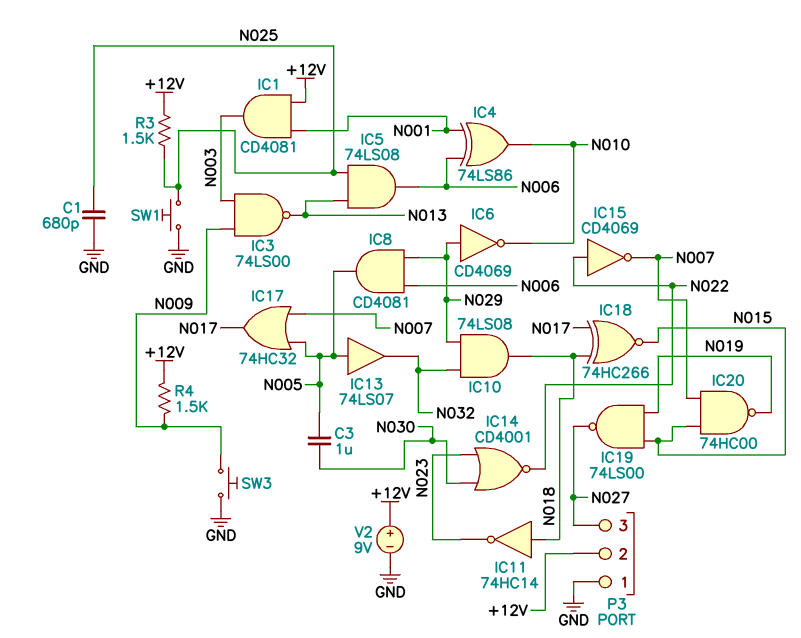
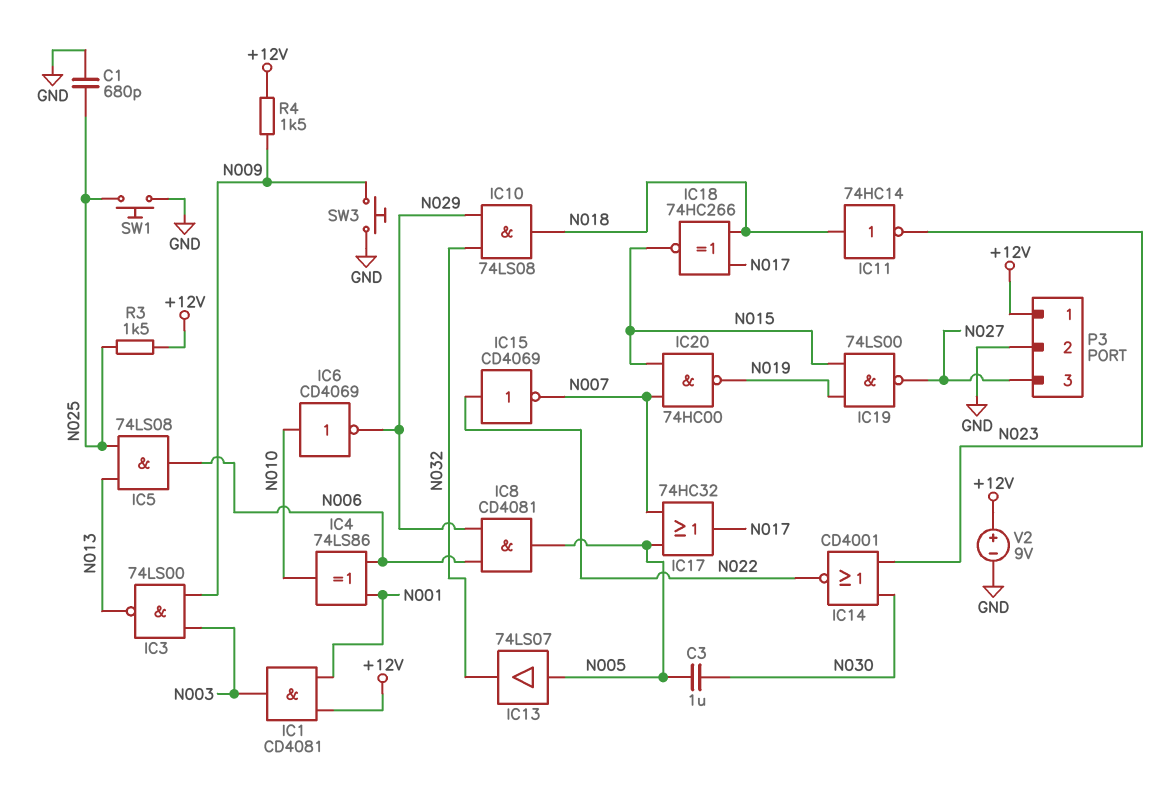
IC6: NOT CD4069 (in N029, out N010) -> NOT CD4069 (in N010, out N029)
P3 pin 1: GND -> +12V
P3 pin 2: +12V -> GND

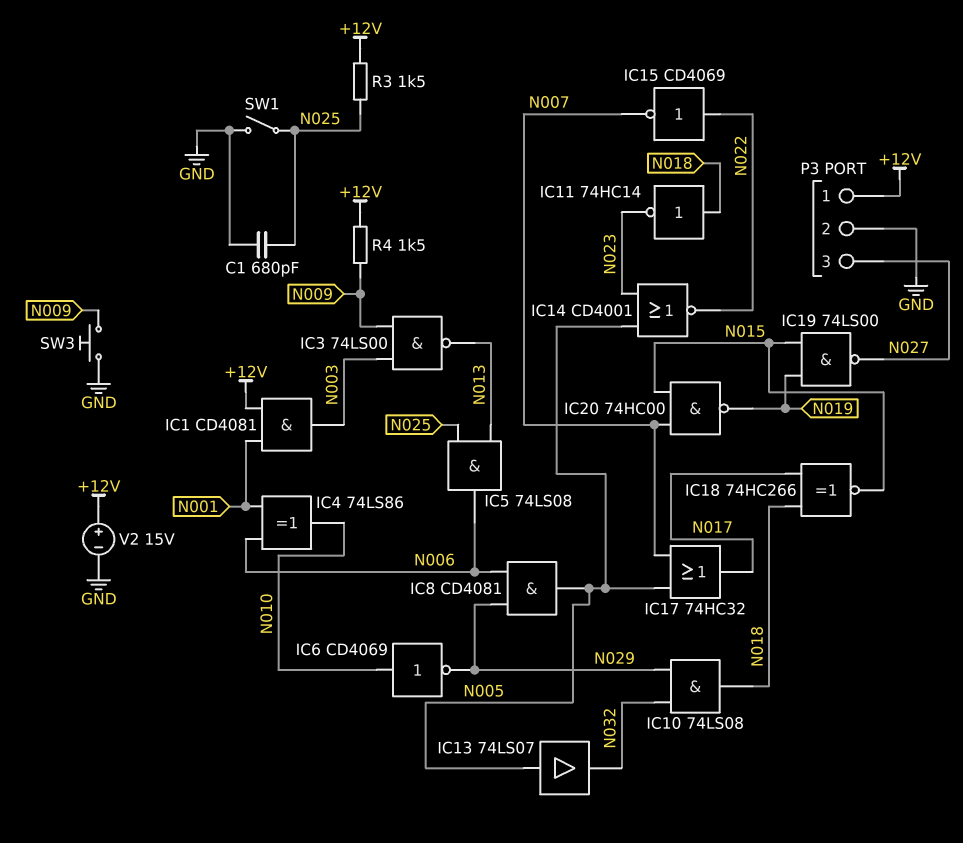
C3: 1uF (N005, N030) -> none
IC14: NOR CD4001 (in N023, in N030, out N022) -> NOR CD4001 (in N005, in N023, out N022)
SW1: button (GND, N025) -> switch (GND, N025)
V2: 9V (plus +12V, minus GND) -> 15V (plus +12V, minus GND)

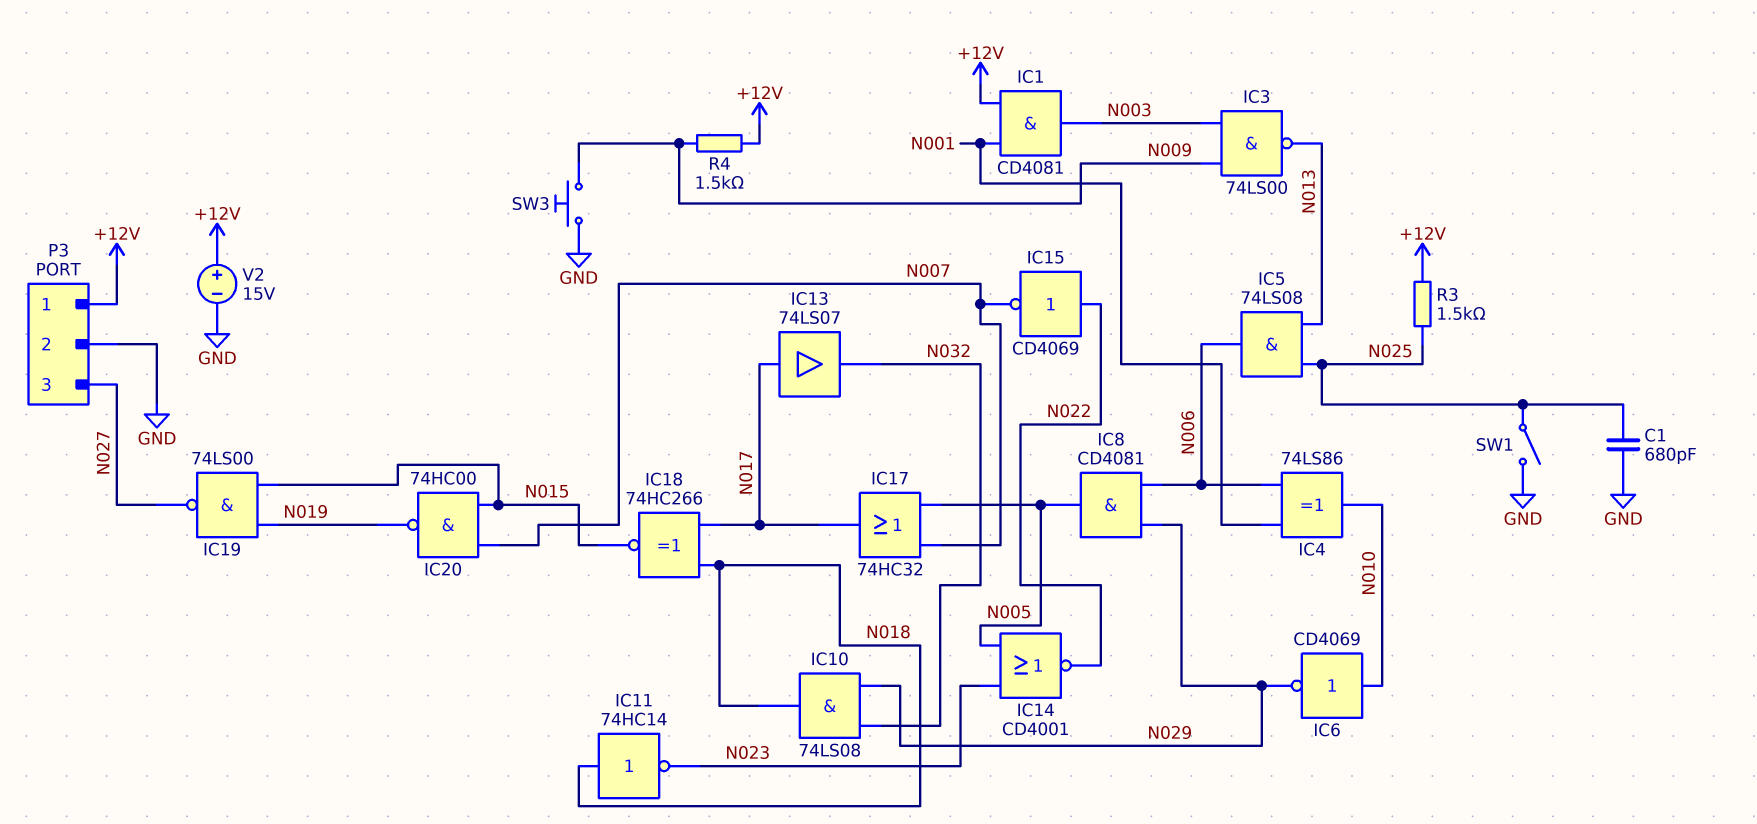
IC13: buffer 74LS07 (in N005, out N032) -> buffer 74LS07 (in N017, out N032)

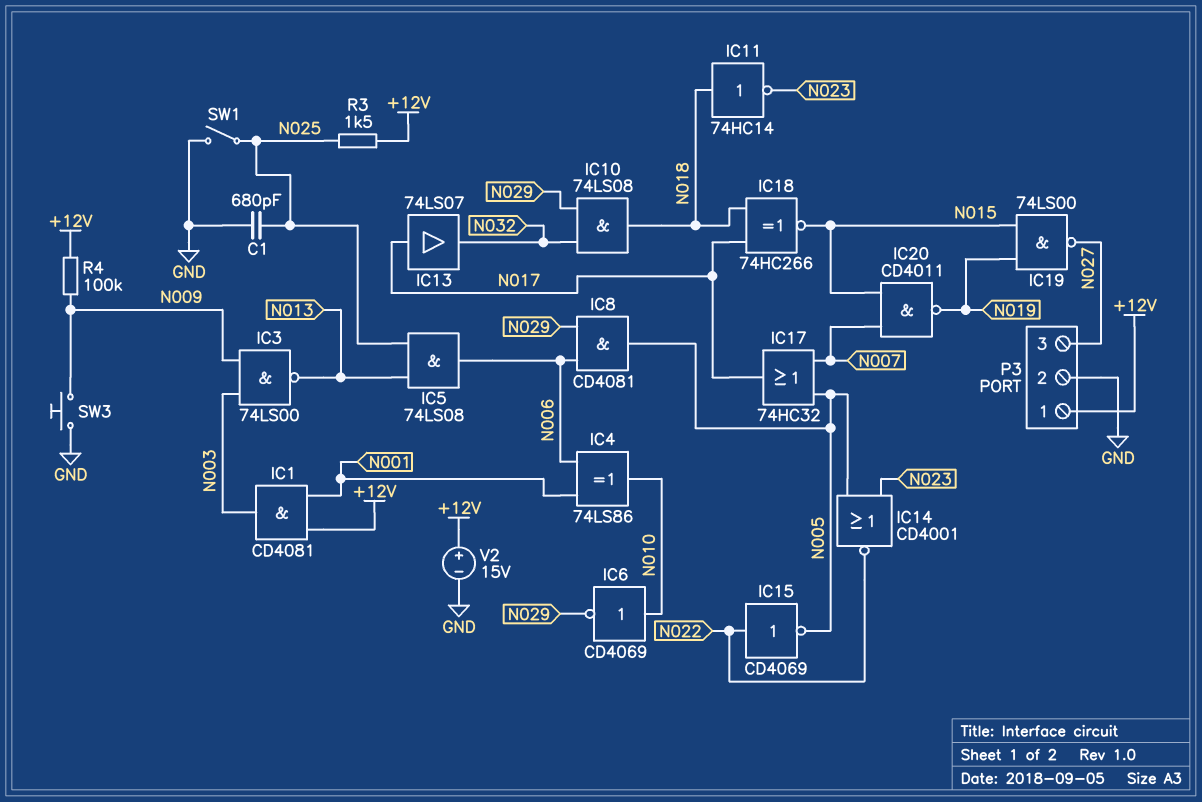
IC15: NOT CD4069 (in N022, out N007) -> NOT CD4069 (in N022, out N005)
IC20: NAND 74HC00 (in N007, in N015, out N019) -> NAND CD4011 (in N007, in N015, out N019)
R4: 1.5k (+12V, N009) -> 100k (+12V, N009)

